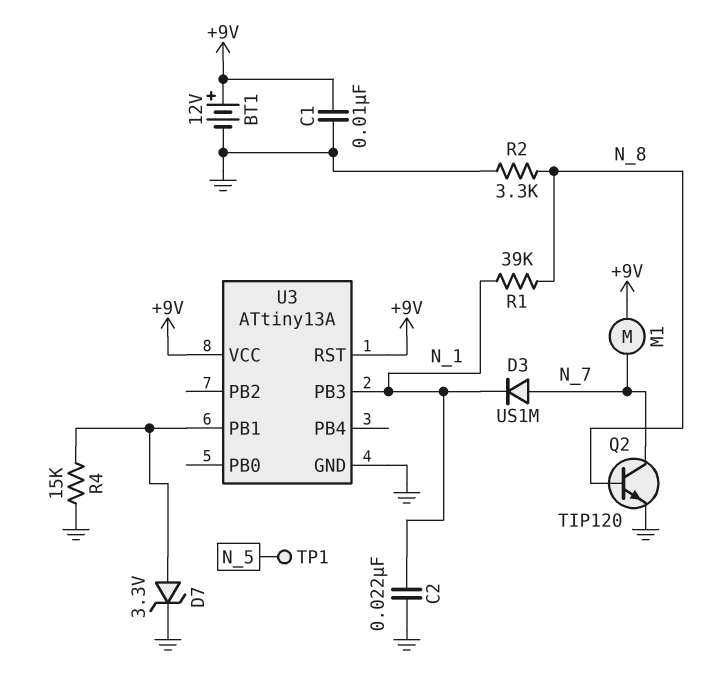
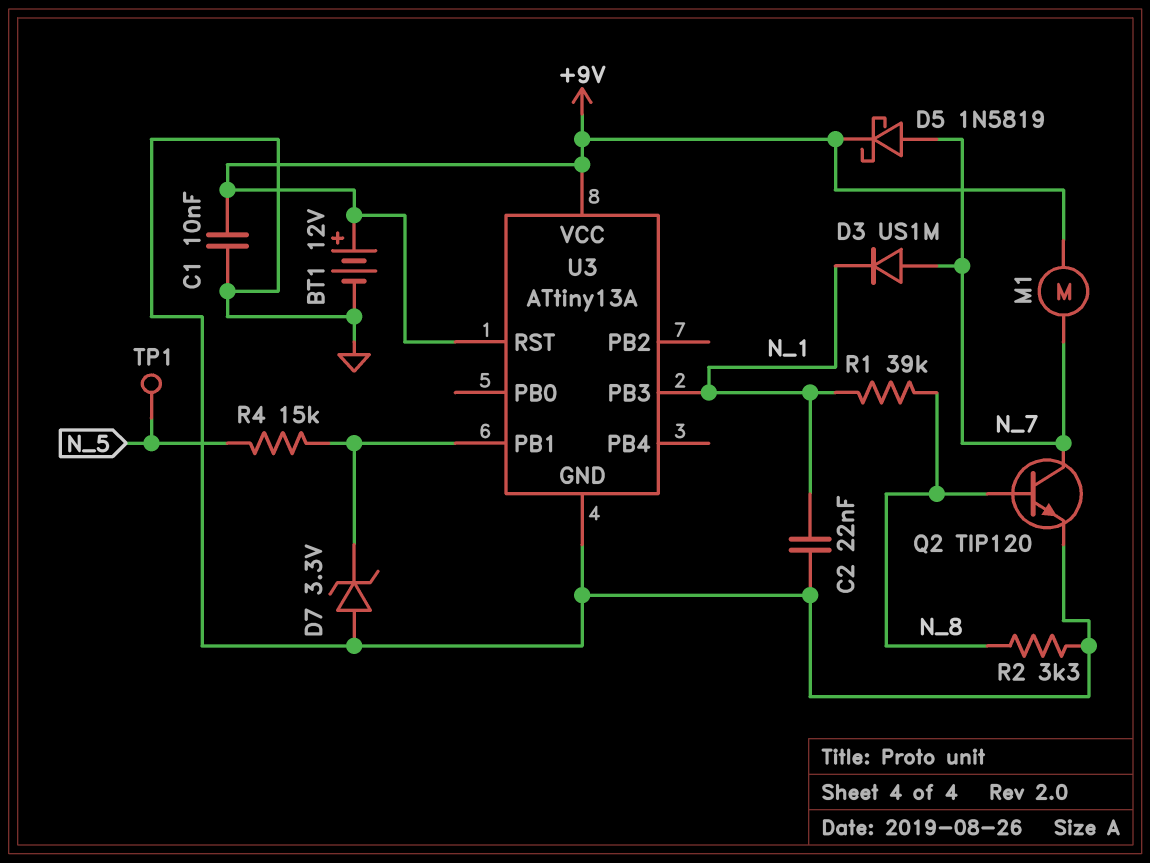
D5: none -> schottky 1N5819 (A N_7, K +9V)
D7: zener 3.3V (A U3/PB1, K GND) -> zener 3.3V (A GND, K U3/PB1)
R4: 15k (GND, U3/PB1) -> 15k (N_5, U3/PB1)

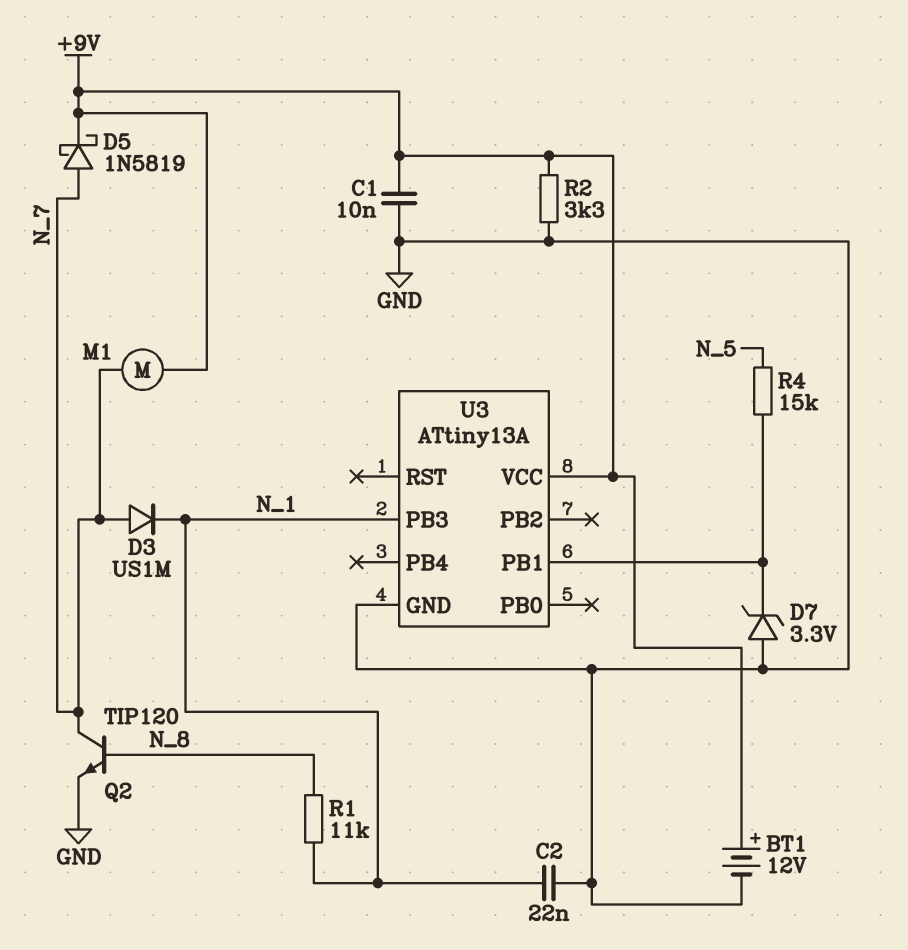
R1: 39k (N_1, N_8) -> 11k (N_1, N_8)
R2: 3.3k (GND, N_8) -> 3.3k (+9V, GND)
TP1: test point (N_5) -> none
U3 pin RST: +9V -> none

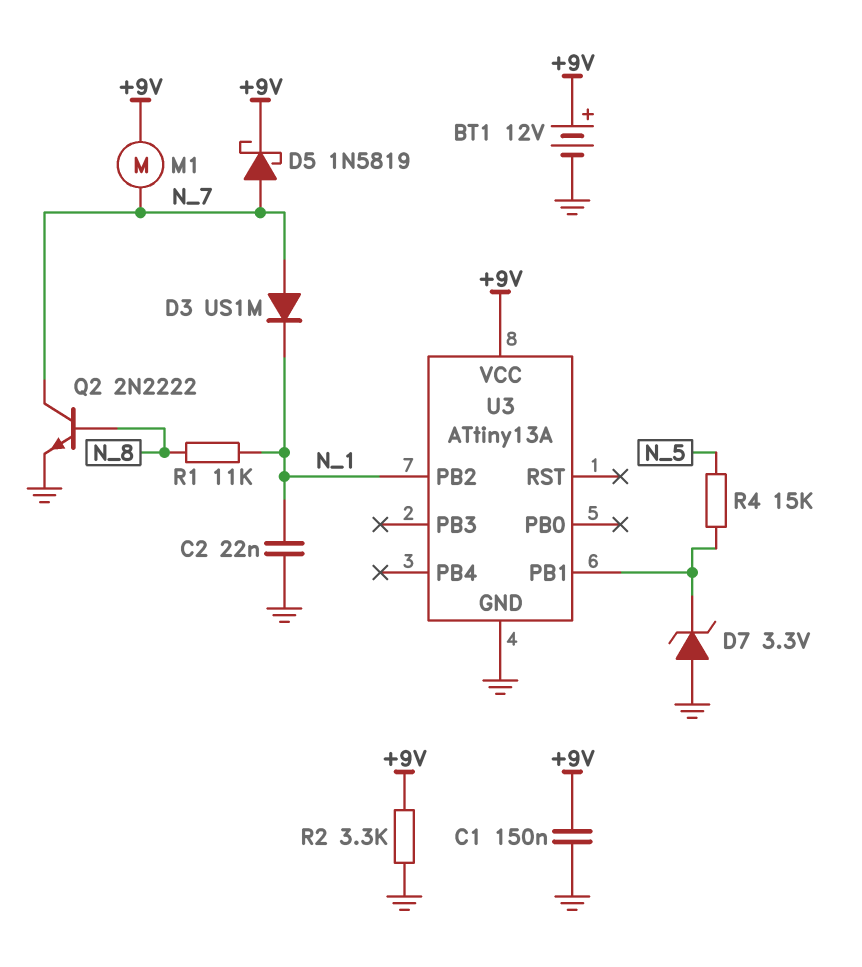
C1: 10nF (+9V, GND) -> 150nF (+9V, GND)
Q2: NPN TIP120 (B N_8, C N_7, E GND) -> NPN 2N2222 (B N_8, C N_7, E GND)
U3 pin PB2: none -> N_1
U3 pin PB3: N_1 -> none

